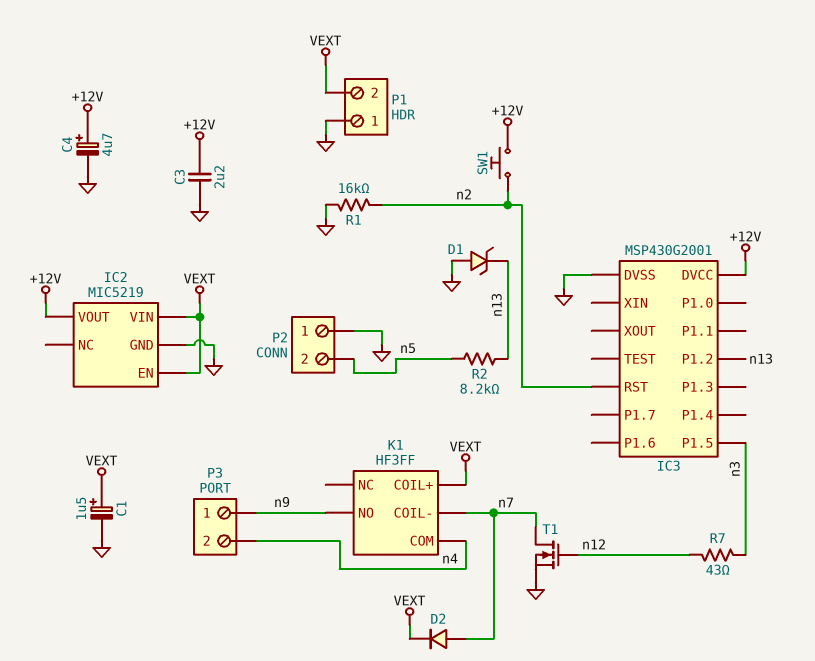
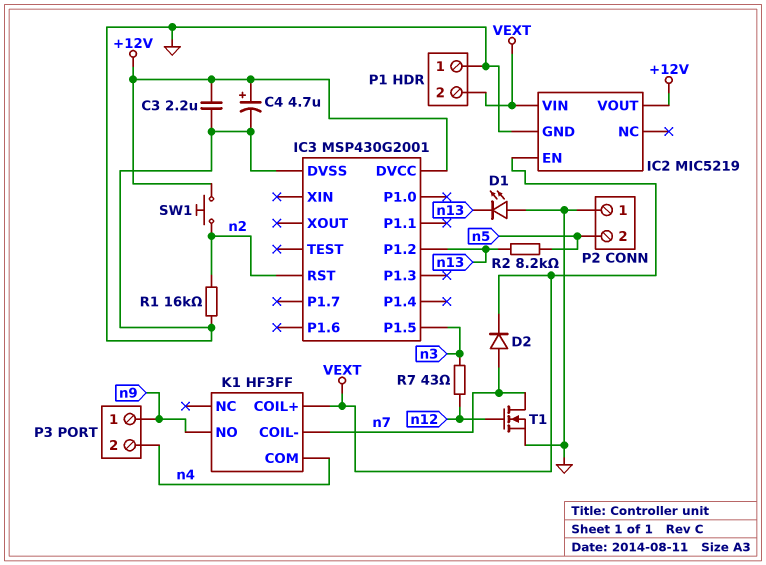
C1: 1.5uF (plus VEXT, minus GND) -> none
D1: zener (A GND, K n13) -> LED (A GND, K n13)

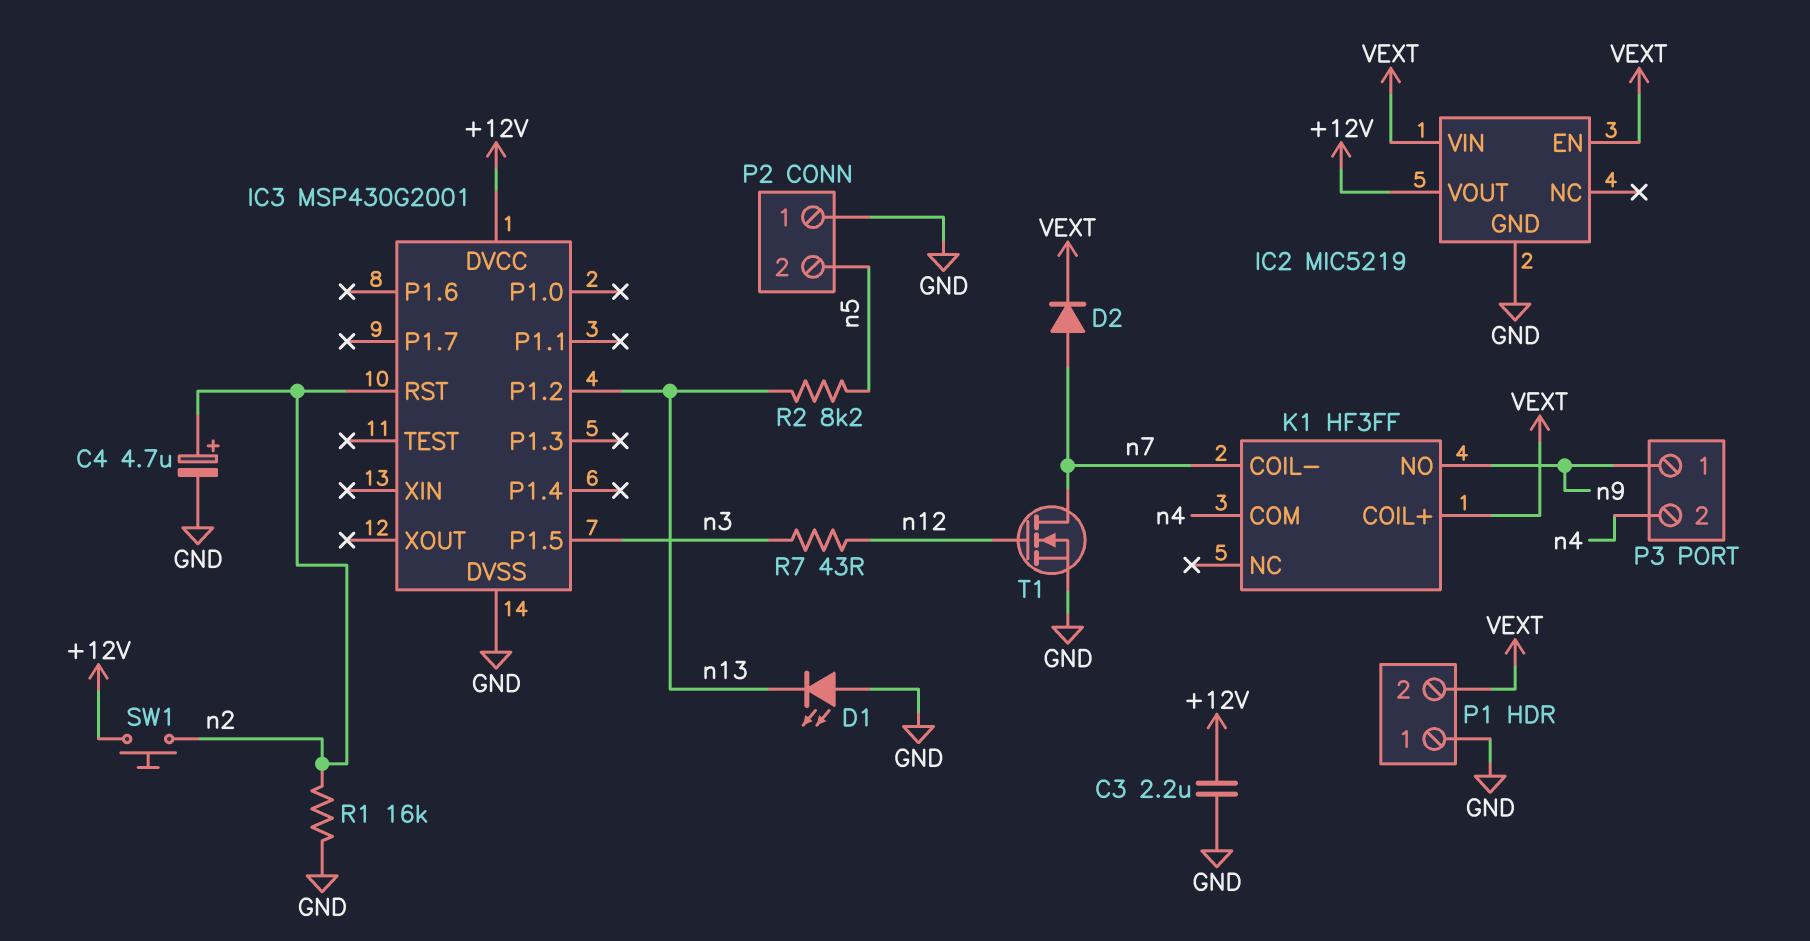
C4: 4.7uF (plus +12V, minus GND) -> 4.7uF (plus n2, minus GND)

